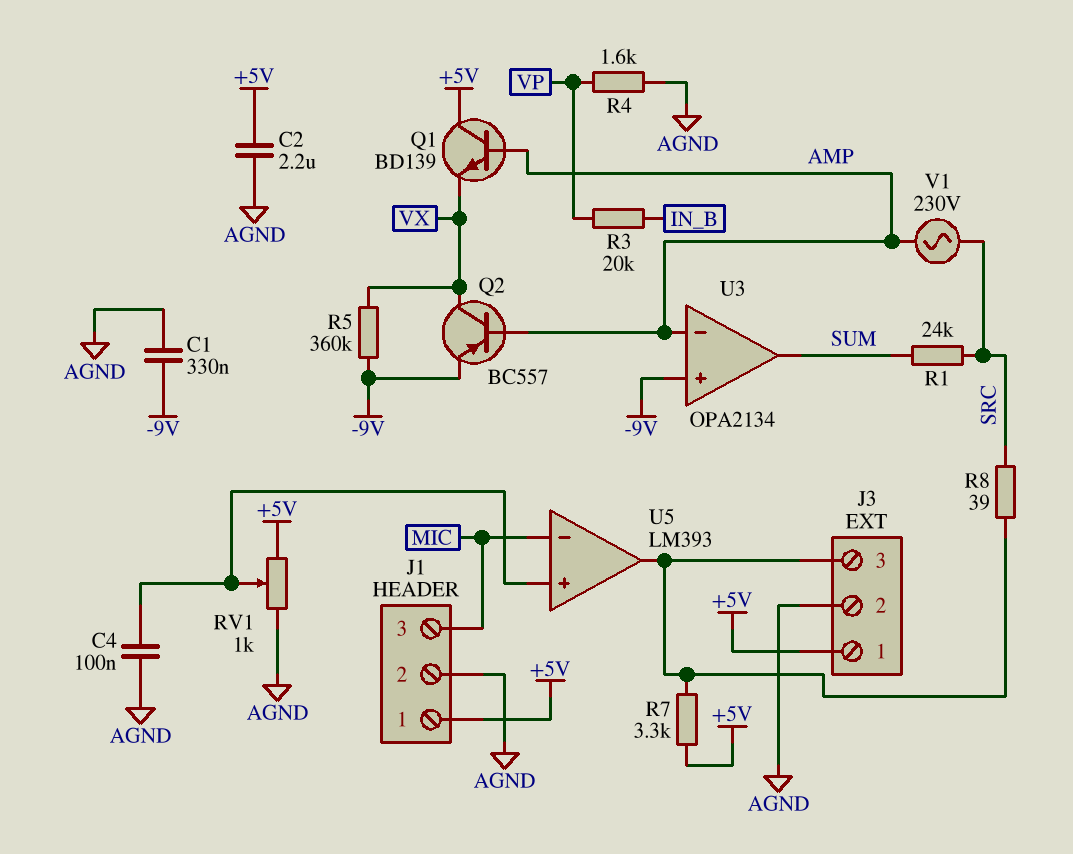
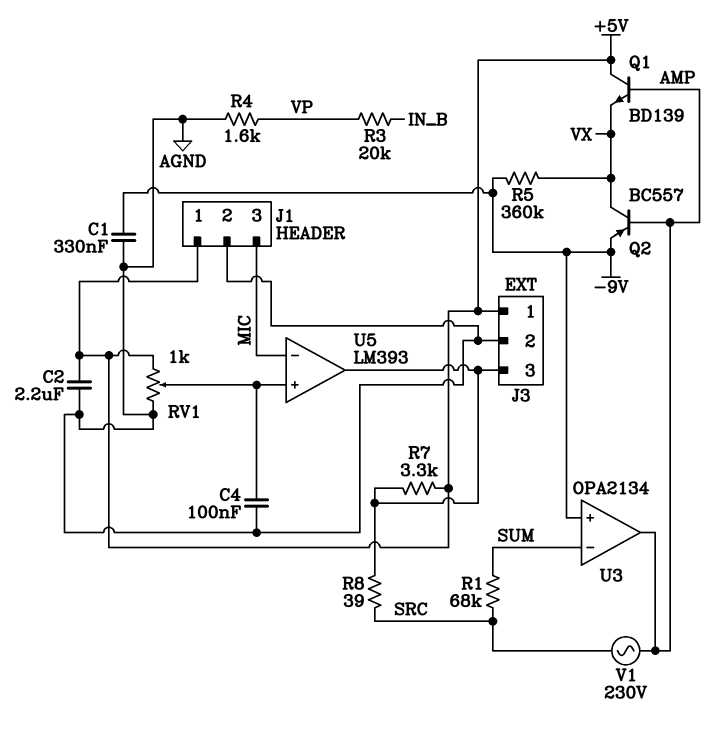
R1: 24k (SRC, SUM) -> 68k (SRC, SUM)
U3 pin in-: AMP -> SUM
U3 pin out: SUM -> AMP

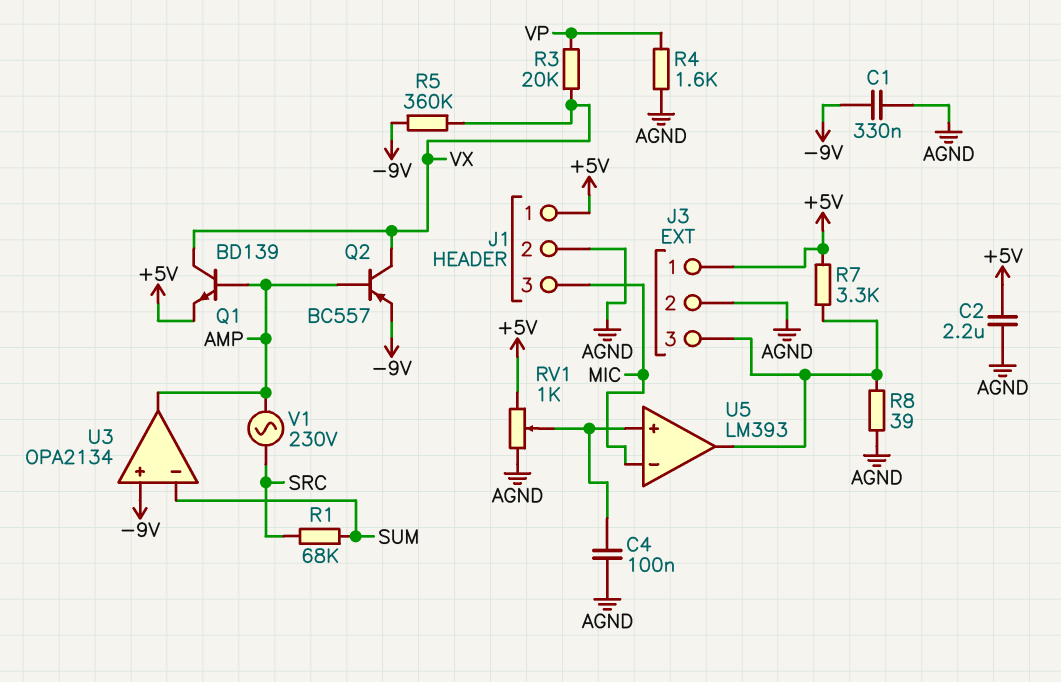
Q1: NPN BD139 (B AMP, C +5V, E VX) -> NPN BD139 (B AMP, C VX, E +5V)
R3: 20k (IN_B, VP) -> 20k (VP, VX)
R8: 39 (J3/3, SRC) -> 39 (AGND, J3/3)

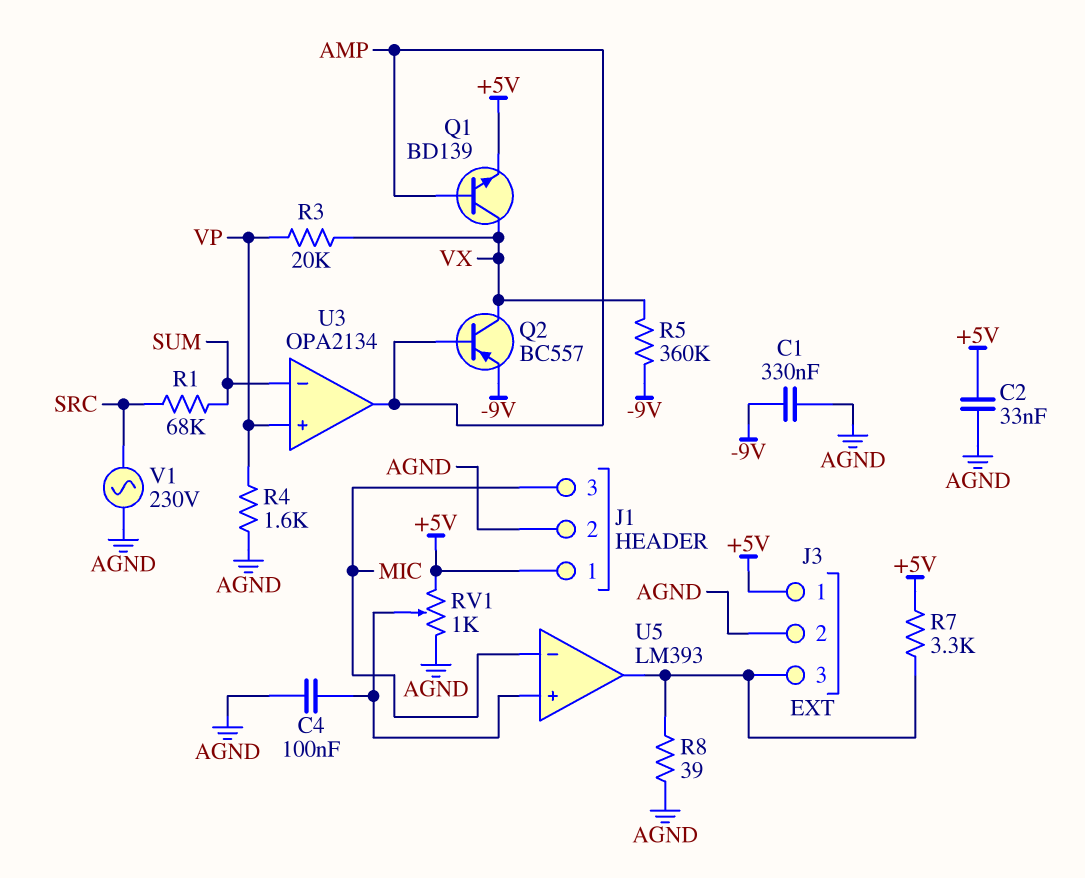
C2: 2.2uF (+5V, AGND) -> 33nF (+5V, AGND)
U3 pin in+: -9V -> VP
V1: AC 230V (AMP, SRC) -> AC 230V (AGND, SRC)

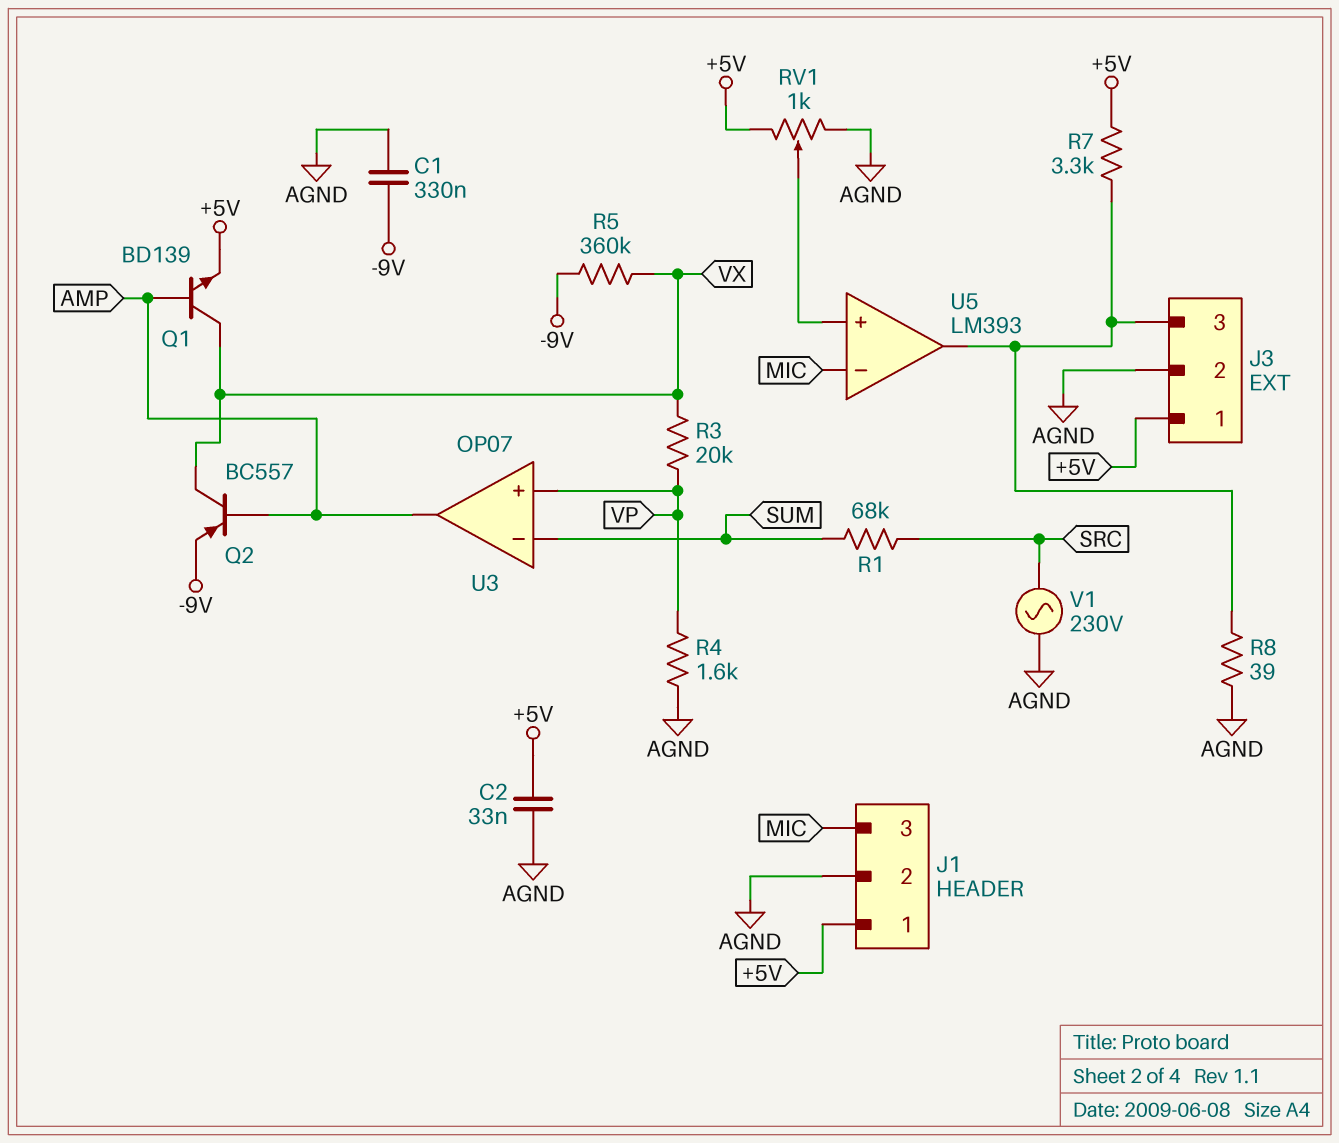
C4: 100nF (AGND, U5/in+) -> none
U3: OPA2134 -> OP07

